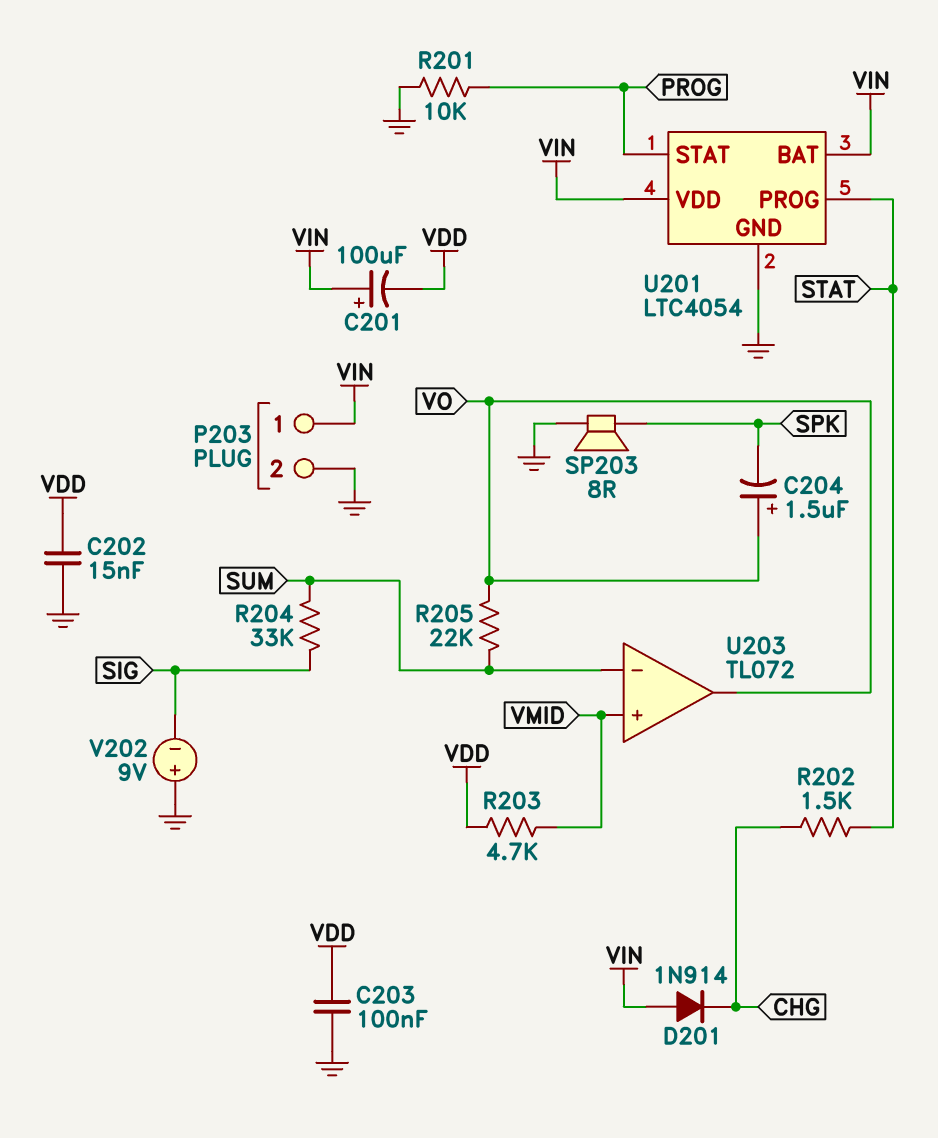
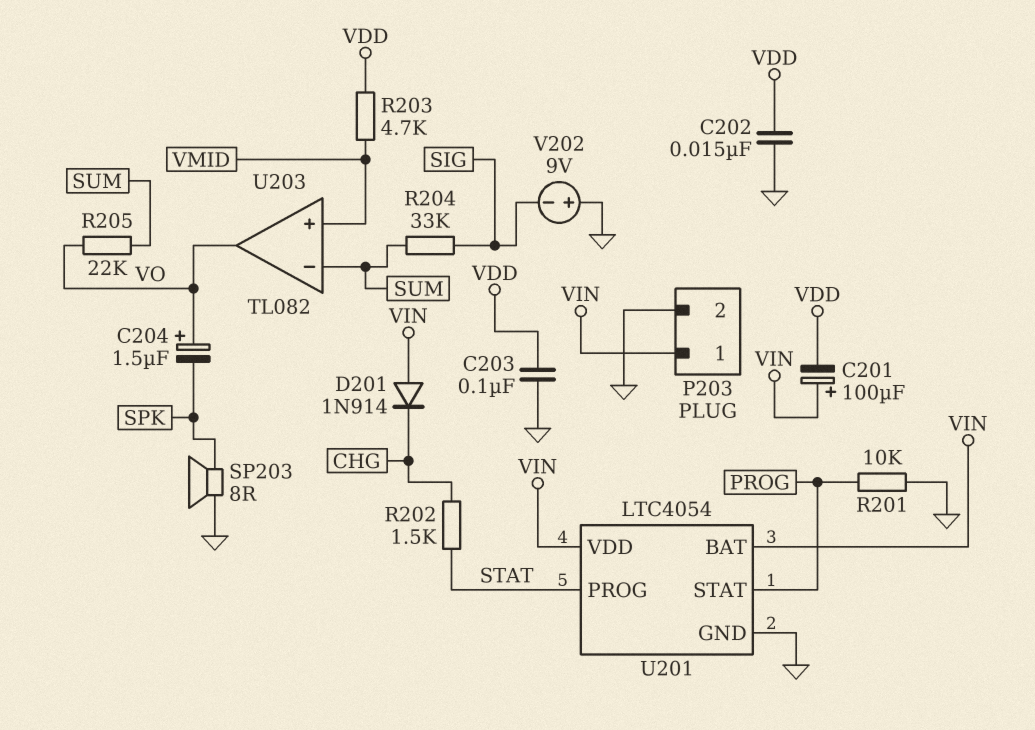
U203: TL072 -> TL082

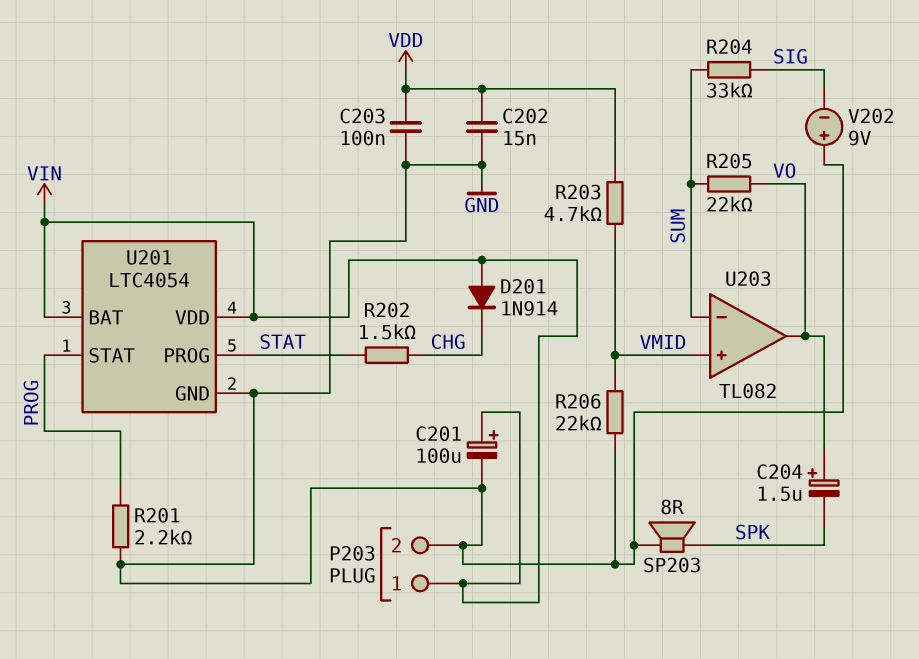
C201: 100uF (plus VIN, minus VDD) -> 100uF (plus VIN, minus GND)
R201: 10k (GND, PROG) -> 2.2k (GND, PROG)
R206: none -> 22k (GND, VMID)

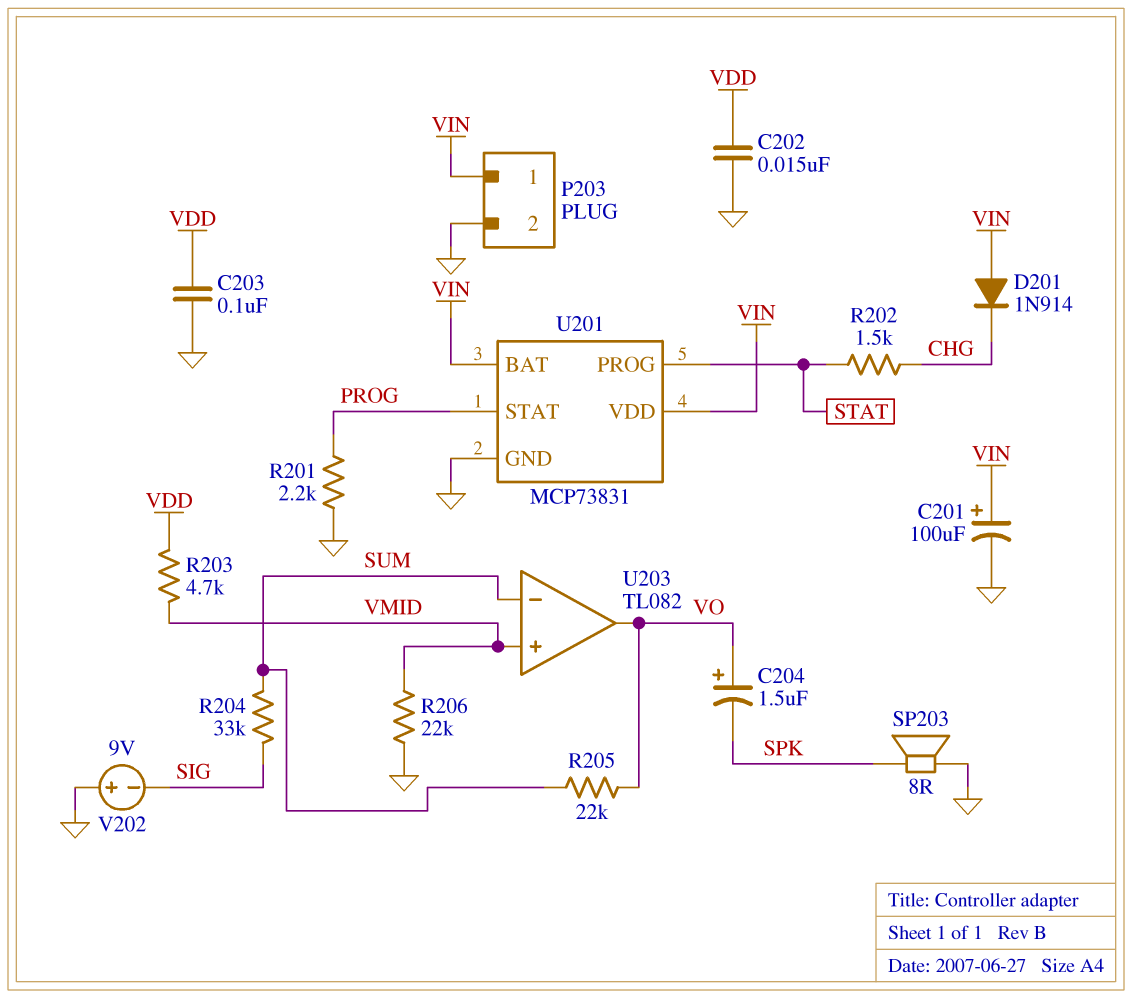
U201: LTC4054 -> MCP73831

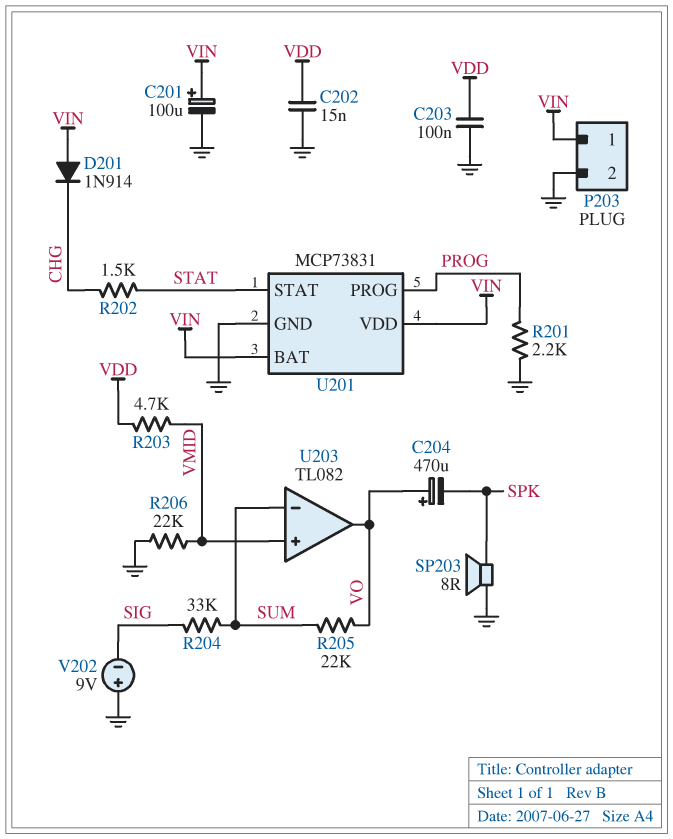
C204: 1.5uF (plus VO, minus SPK) -> 470uF (plus VO, minus SPK)
U201 pin PROG: STAT -> PROG
U201 pin STAT: PROG -> STAT

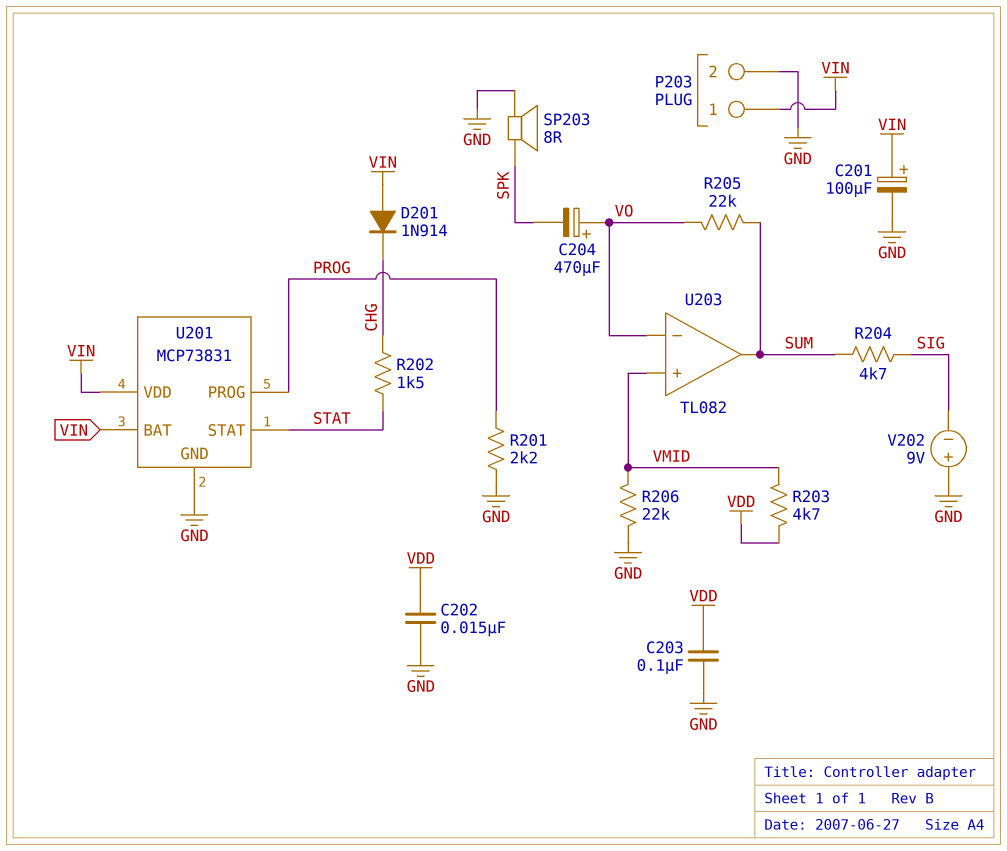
R204: 33k (SIG, SUM) -> 4.7k (SIG, SUM)
U203 pin in-: SUM -> VO
U203 pin out: VO -> SUM

